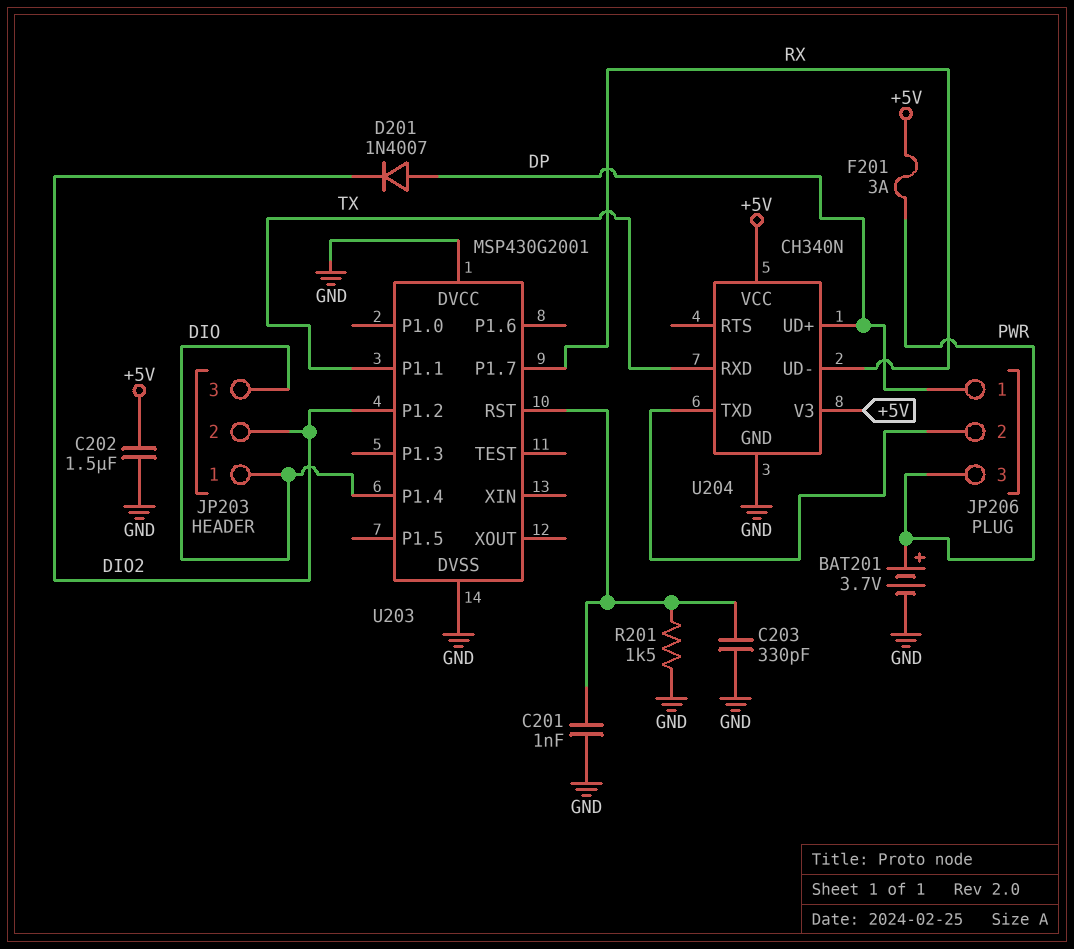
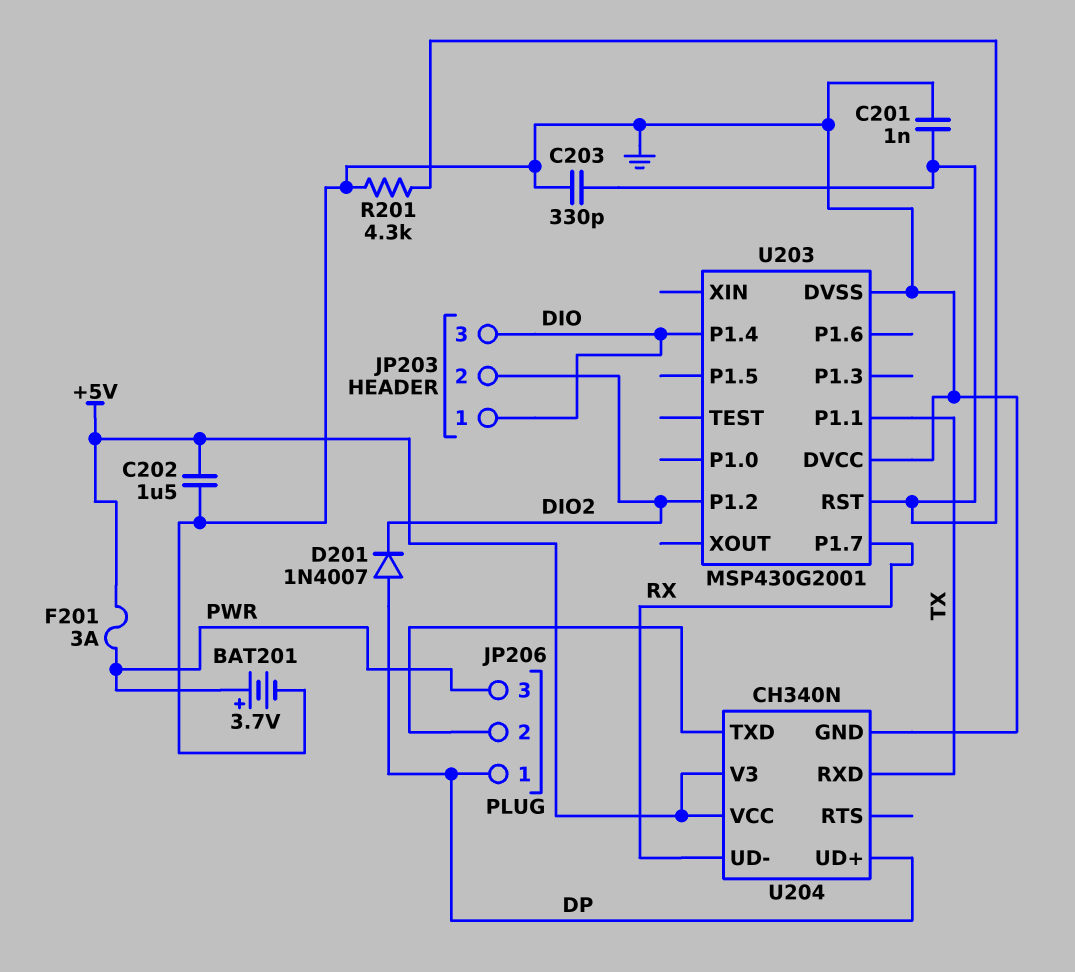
R201: 1.5k (GND, U203/RST) -> 4.3k (GND, U203/RST)

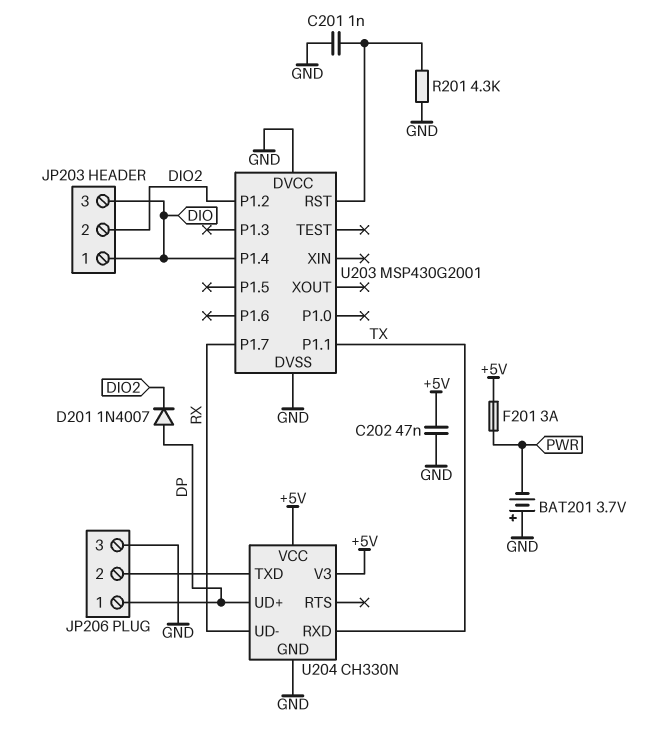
BAT201: 3.7V (plus PWR, minus GND) -> 3.7V (plus GND, minus PWR)
C202: 1.5uF (+5V, GND) -> 47nF (+5V, GND)
C203: 330pF (GND, U203/RST) -> none
JP206 pin 3: PWR -> GND
U204: CH340N -> CH330N

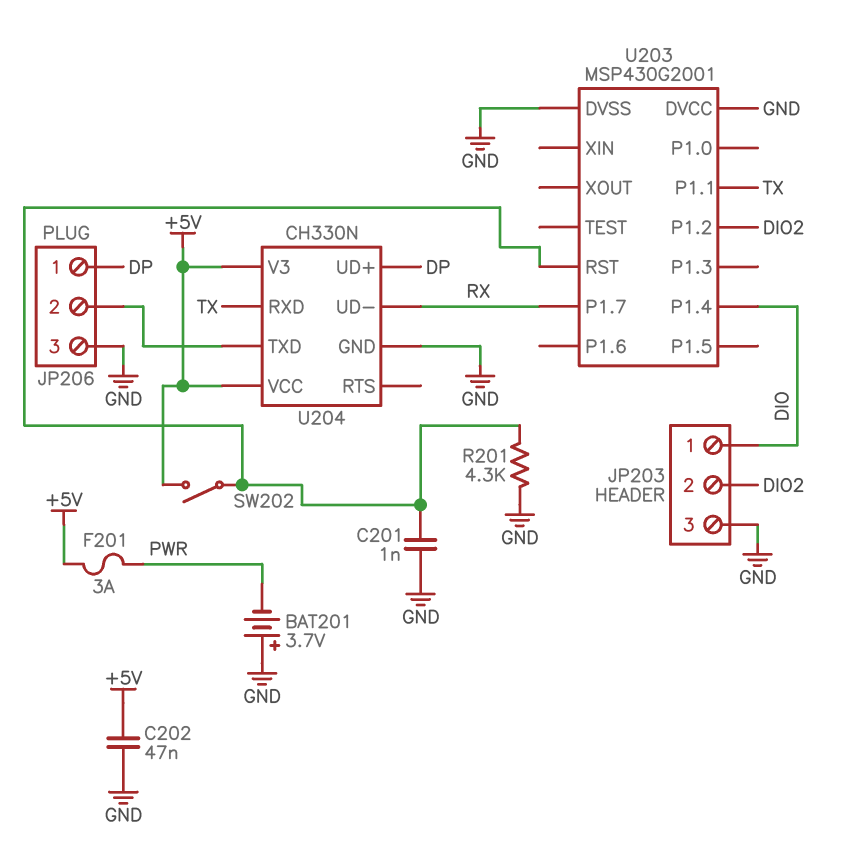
D201: diode 1N4007 (A DP, K DIO2) -> none
JP203 pin 3: DIO -> GND
SW202: none -> switch (+5V, U203/RST)

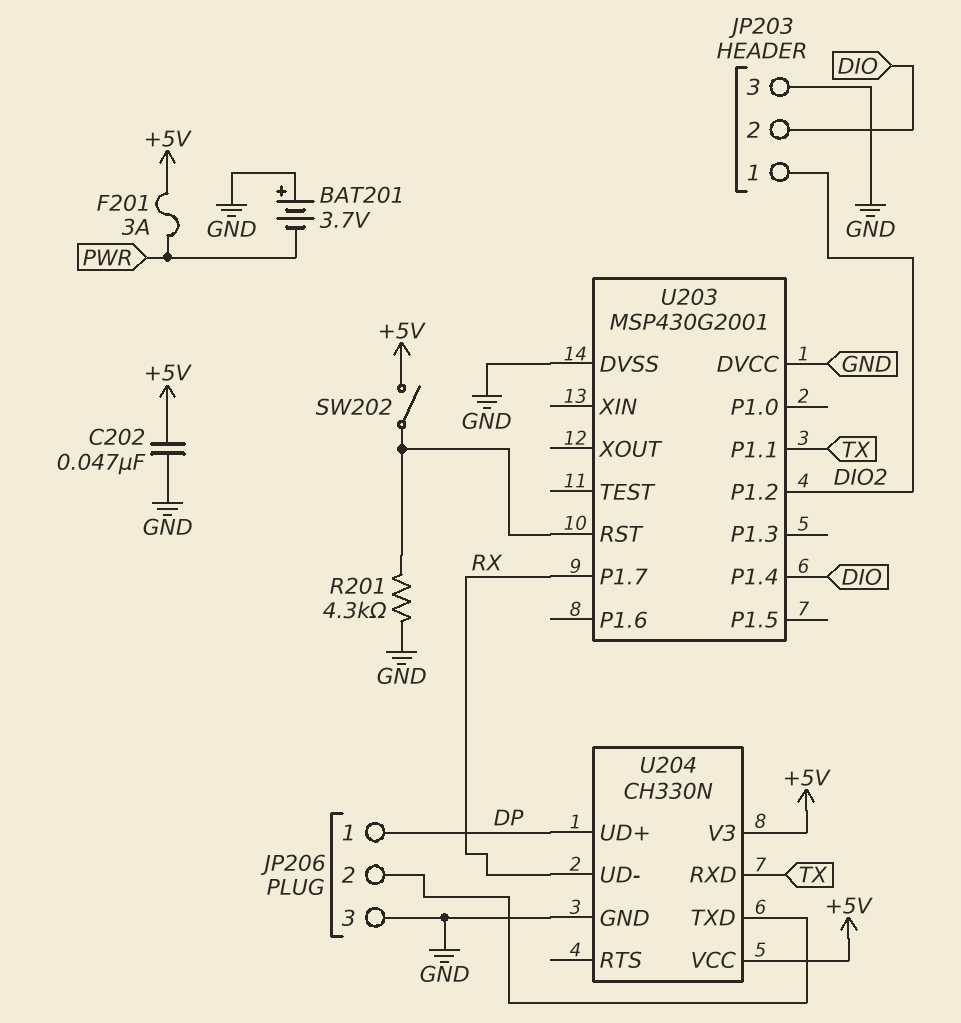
C201: 1nF (GND, U203/RST) -> none
JP203 pin 1: DIO -> DIO2
JP203 pin 2: DIO2 -> DIO

